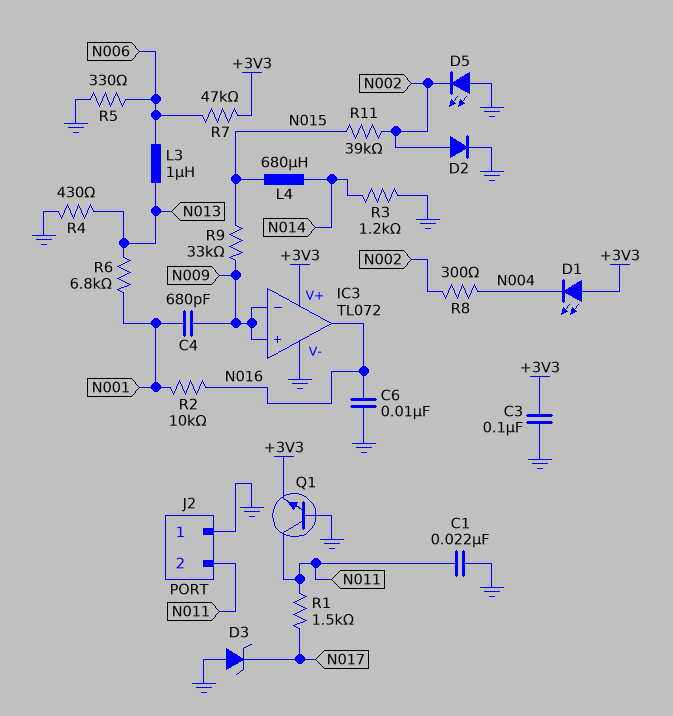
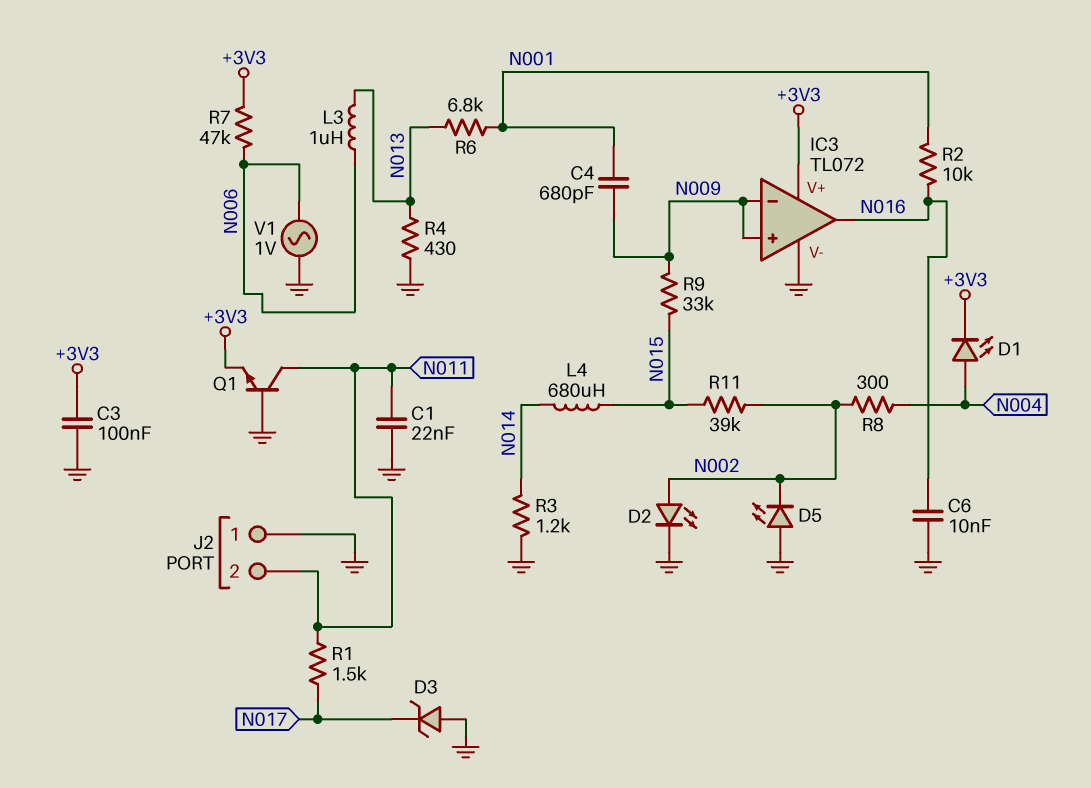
D1: LED (A +3V3, K N004) -> LED (A N004, K +3V3)
D2: diode (A N002, K GND) -> LED (A N002, K GND)
R5: 330 (GND, N006) -> none
V1: none -> AC 1V (GND, N006)

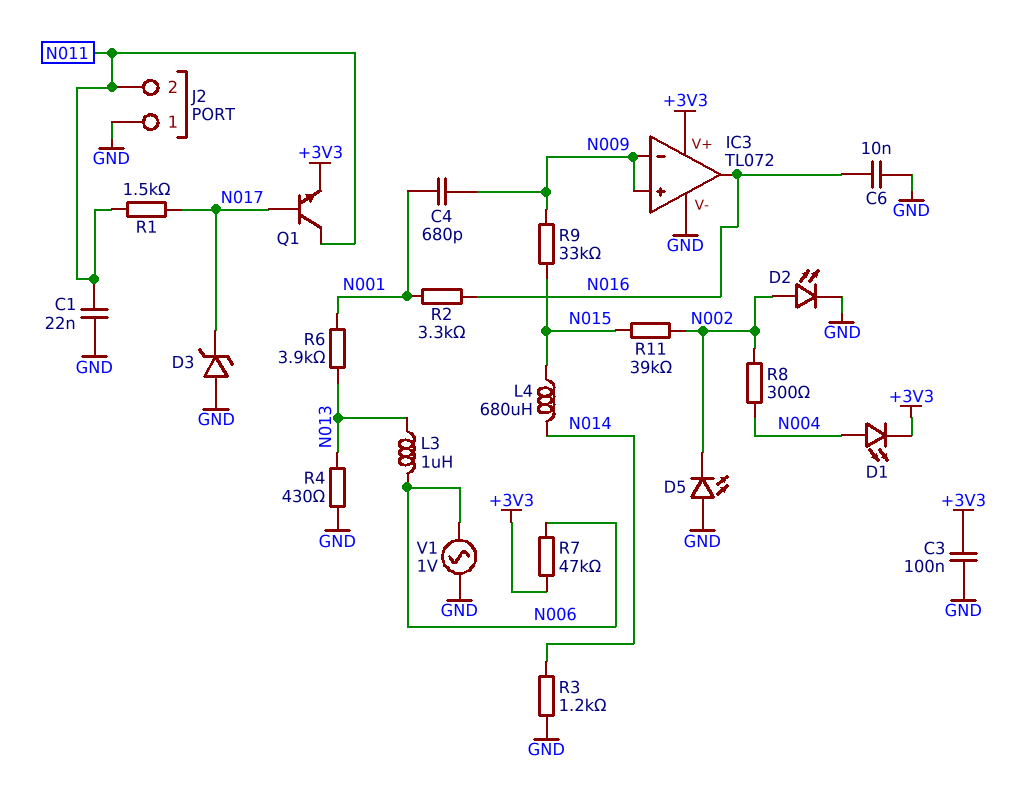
Q1: NPN (B GND, C N011, E +3V3) -> NPN (B N017, C N011, E +3V3)
R2: 10k (N001, N016) -> 3.3k (N001, N016)
R6: 6.8k (N001, N013) -> 3.9k (N001, N013)

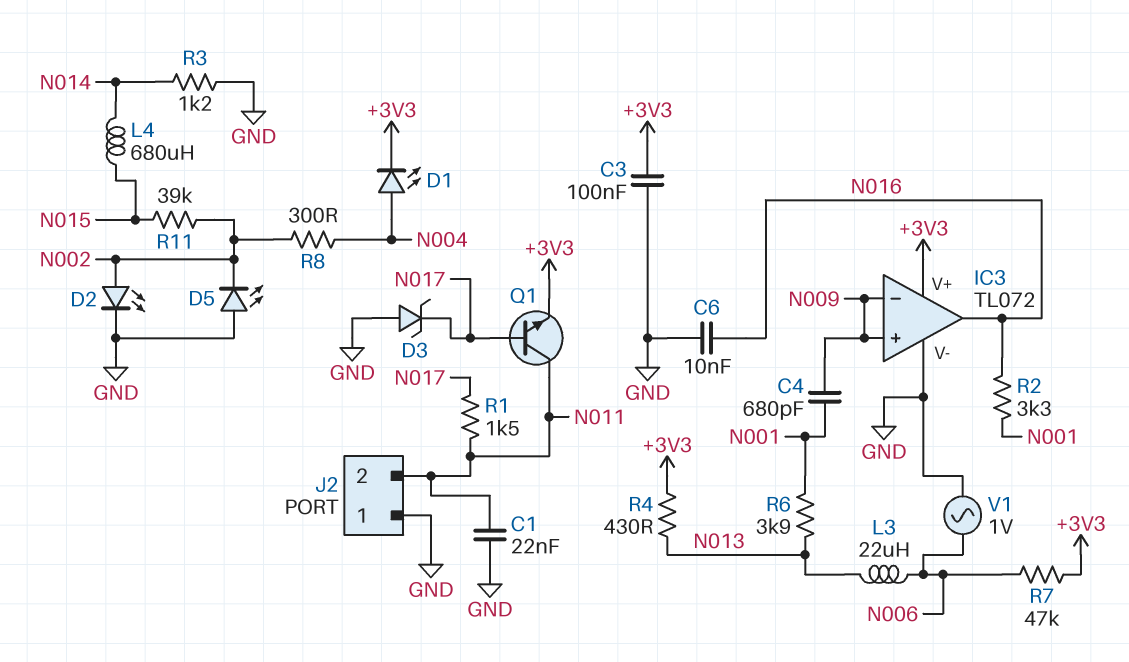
L3: 1uH (N006, N013) -> 22uH (N006, N013)
R4: 430 (GND, N013) -> 430 (+3V3, N013)
R9: 33k (N009, N015) -> none

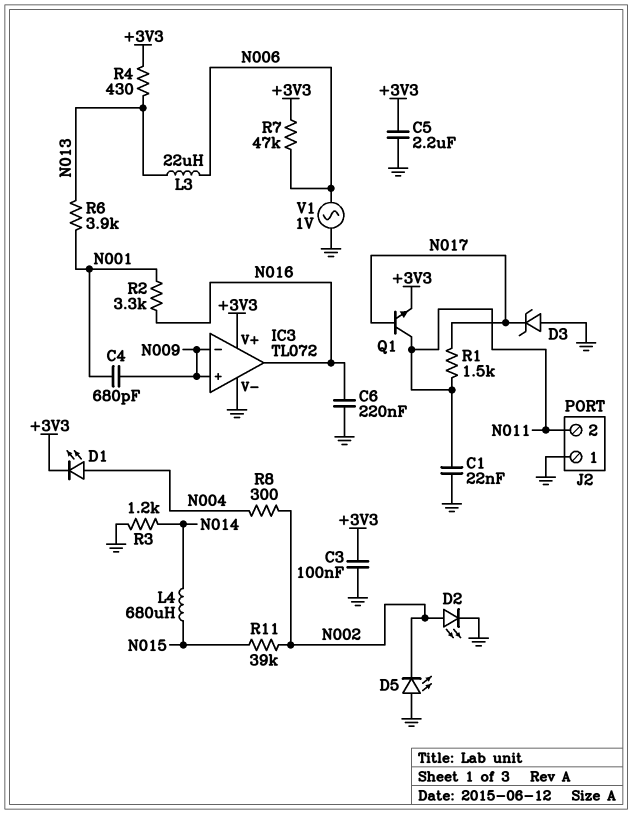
C5: none -> 2.2uF (+3V3, GND)
C6: 10nF (GND, N016) -> 220nF (GND, N016)

